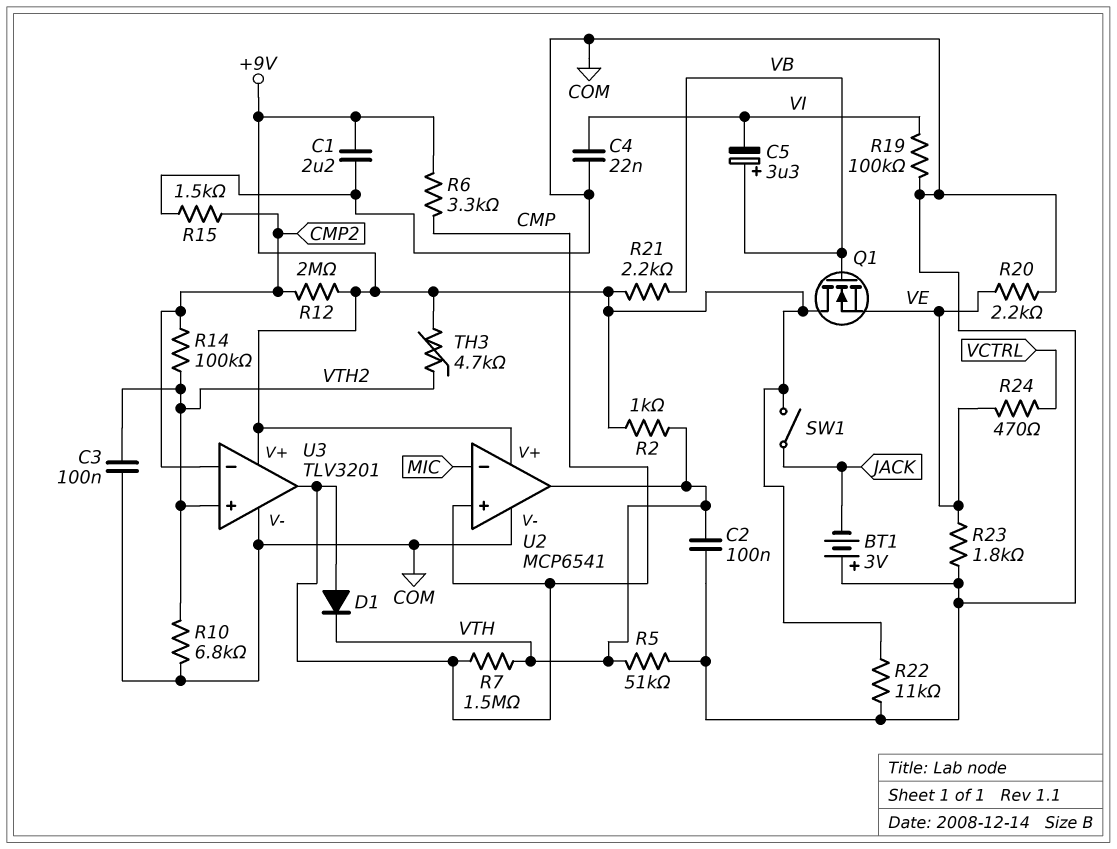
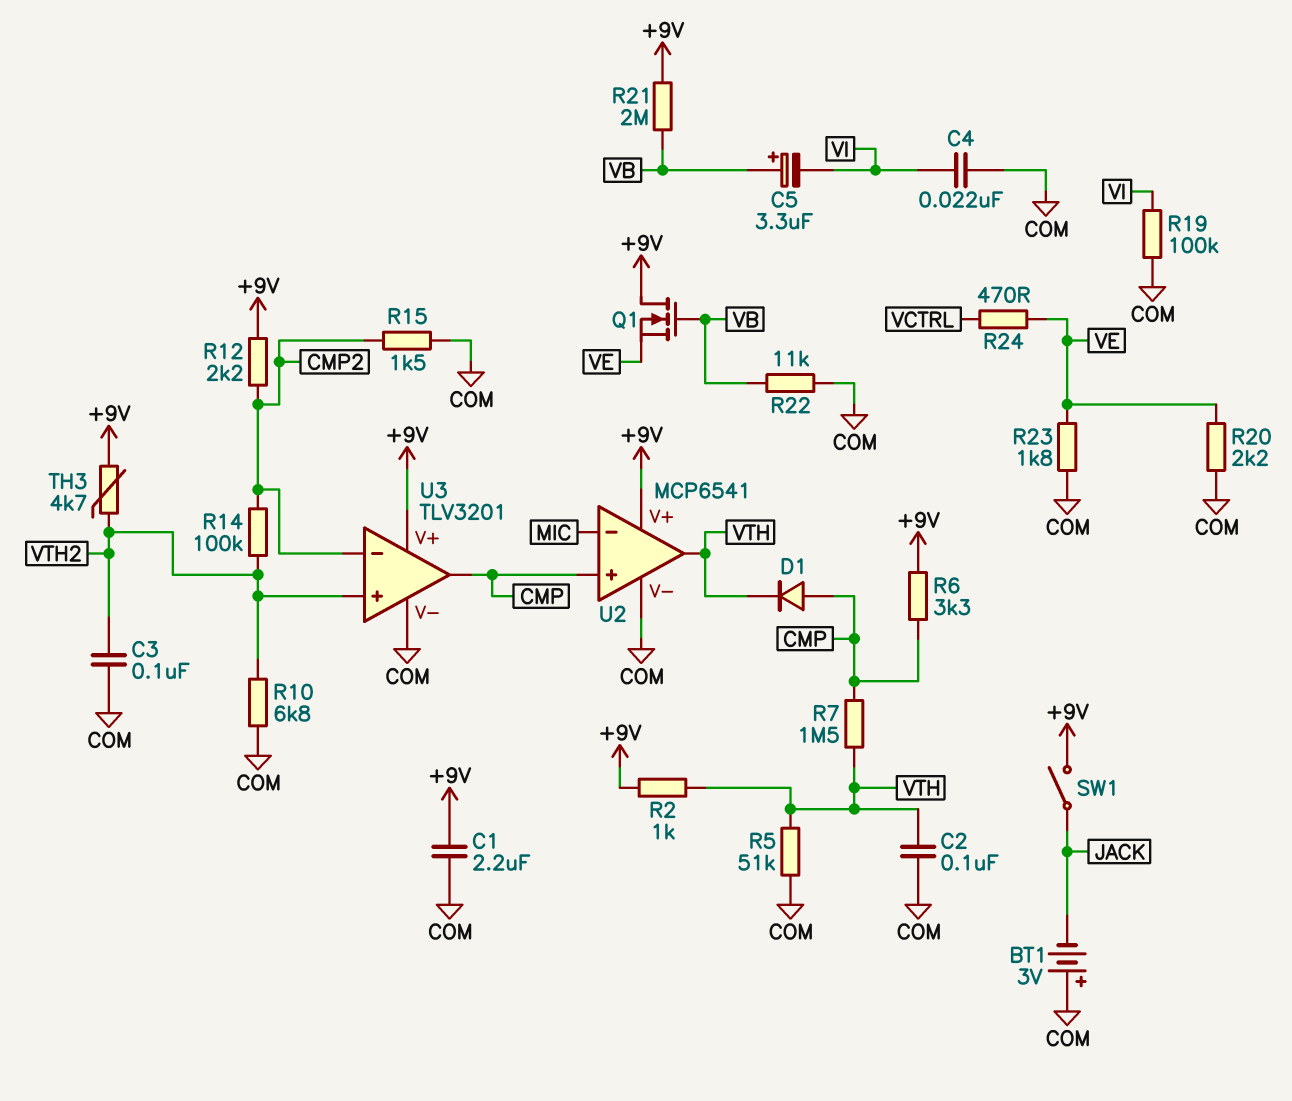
R12: 2M (+9V, CMP2) -> 2.2k (+9V, CMP2)
R21: 2.2k (+9V, VB) -> 2M (+9V, VB)
R22: 11k (+9V, COM) -> 11k (COM, VB)

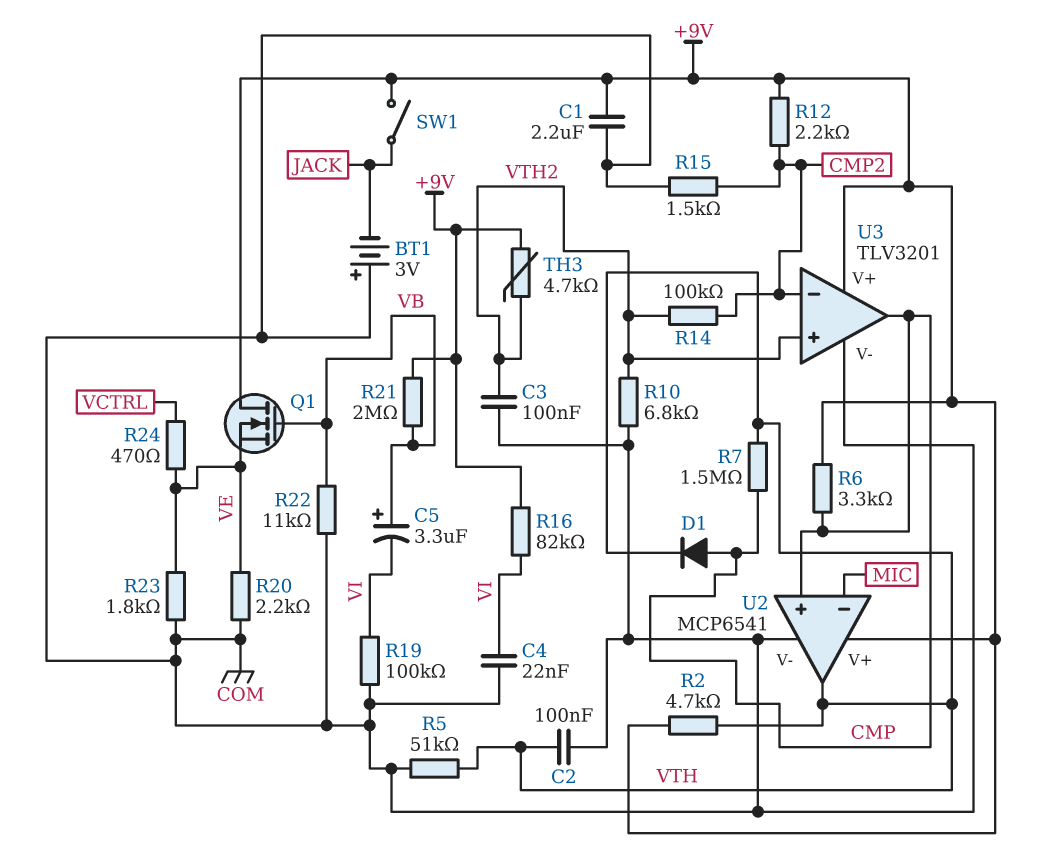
R2: 1k (+9V, VTH) -> 4.7k (+9V, VTH)
R16: none -> 82k (+9V, VI)

